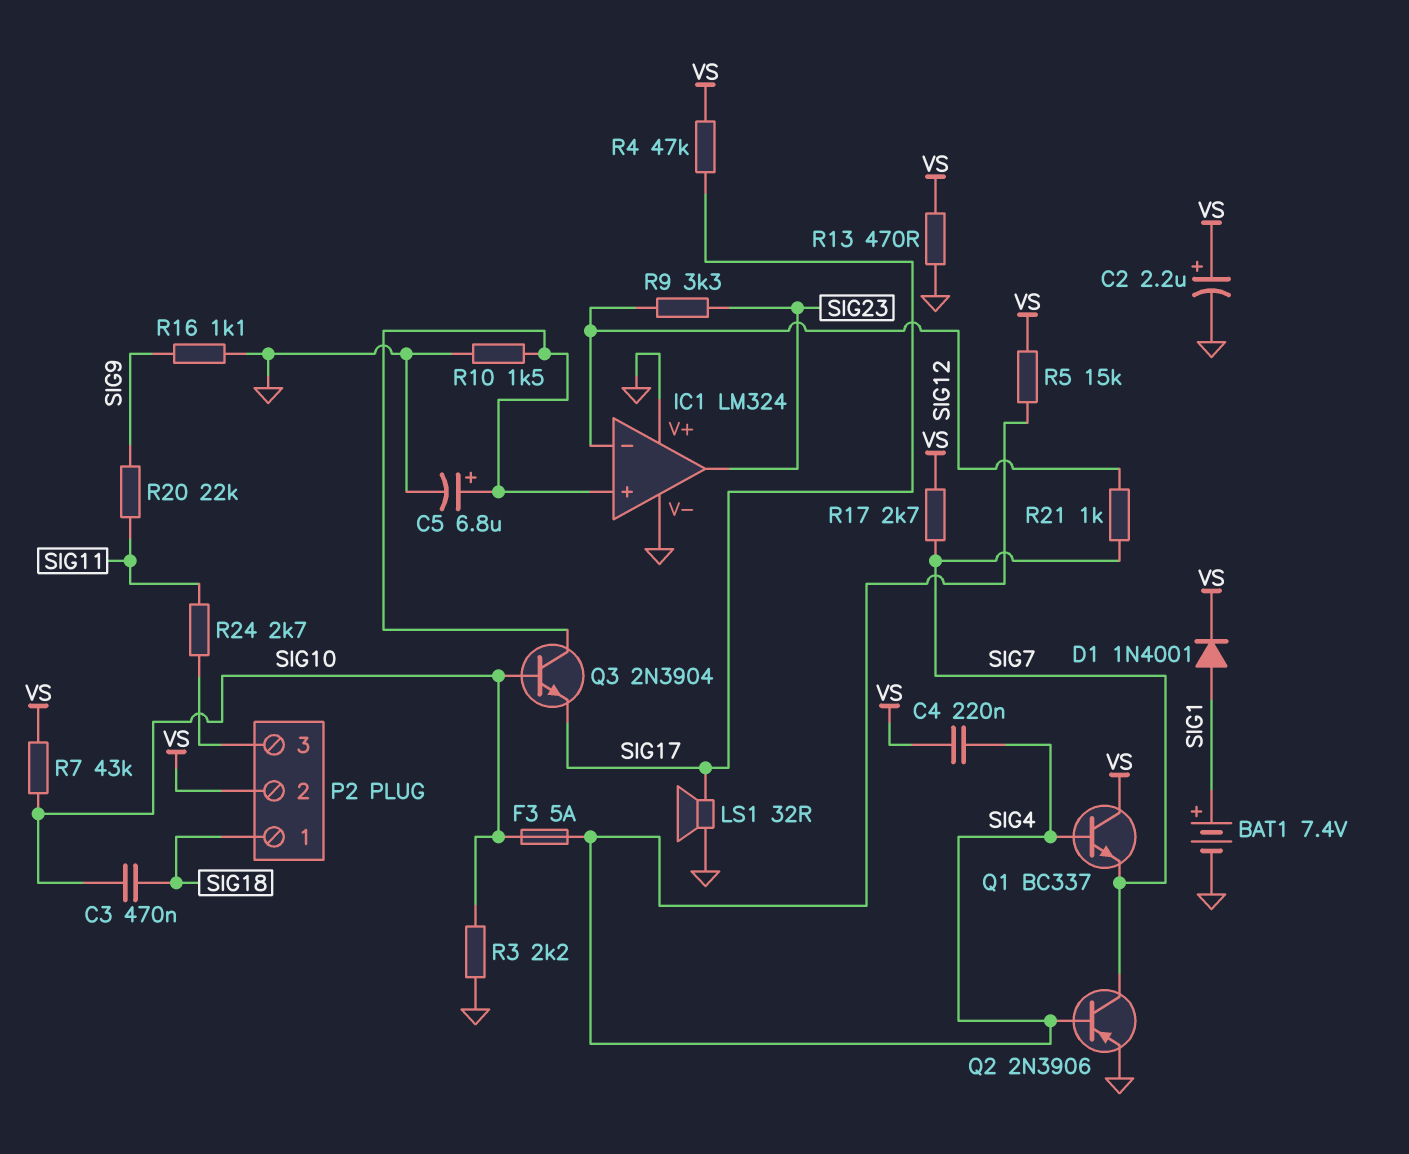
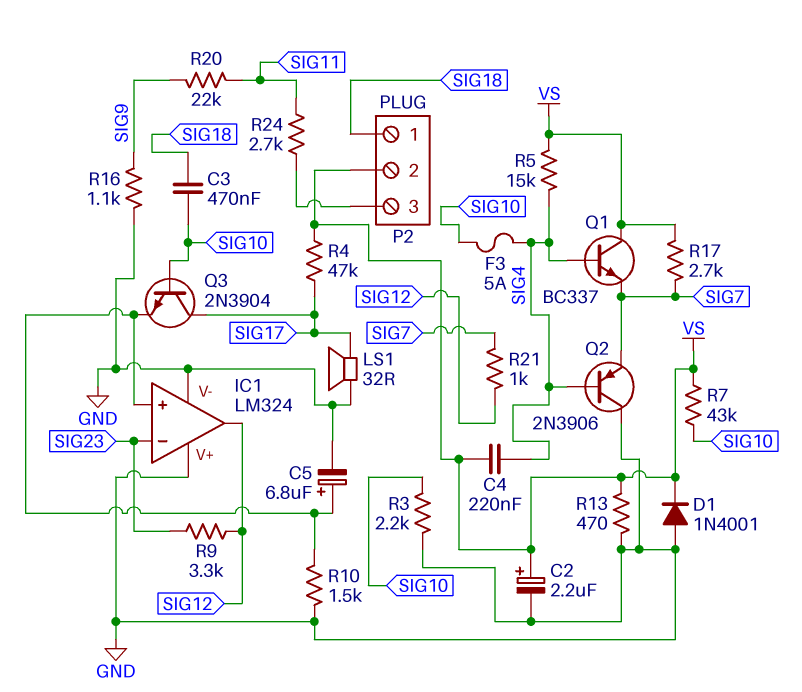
BAT1: 7.4V (plus SIG1, minus GND) -> none
D1: diode 1N4001 (A SIG1, K VS) -> diode 1N4001 (A GND, K VS)
IC1 pin in-: SIG12 -> SIG23
IC1 pin out: SIG23 -> SIG12
Q2: PNP 2N3906 (B SIG4, C SIG7, E GND) -> PNP 2N3906 (B SIG4, C GND, E SIG7)
Q3: NPN 2N3904 (B SIG10, C IC1/in+, E SIG17) -> NPN 2N3904 (B SIG10, C SIG17, E IC1/in+)

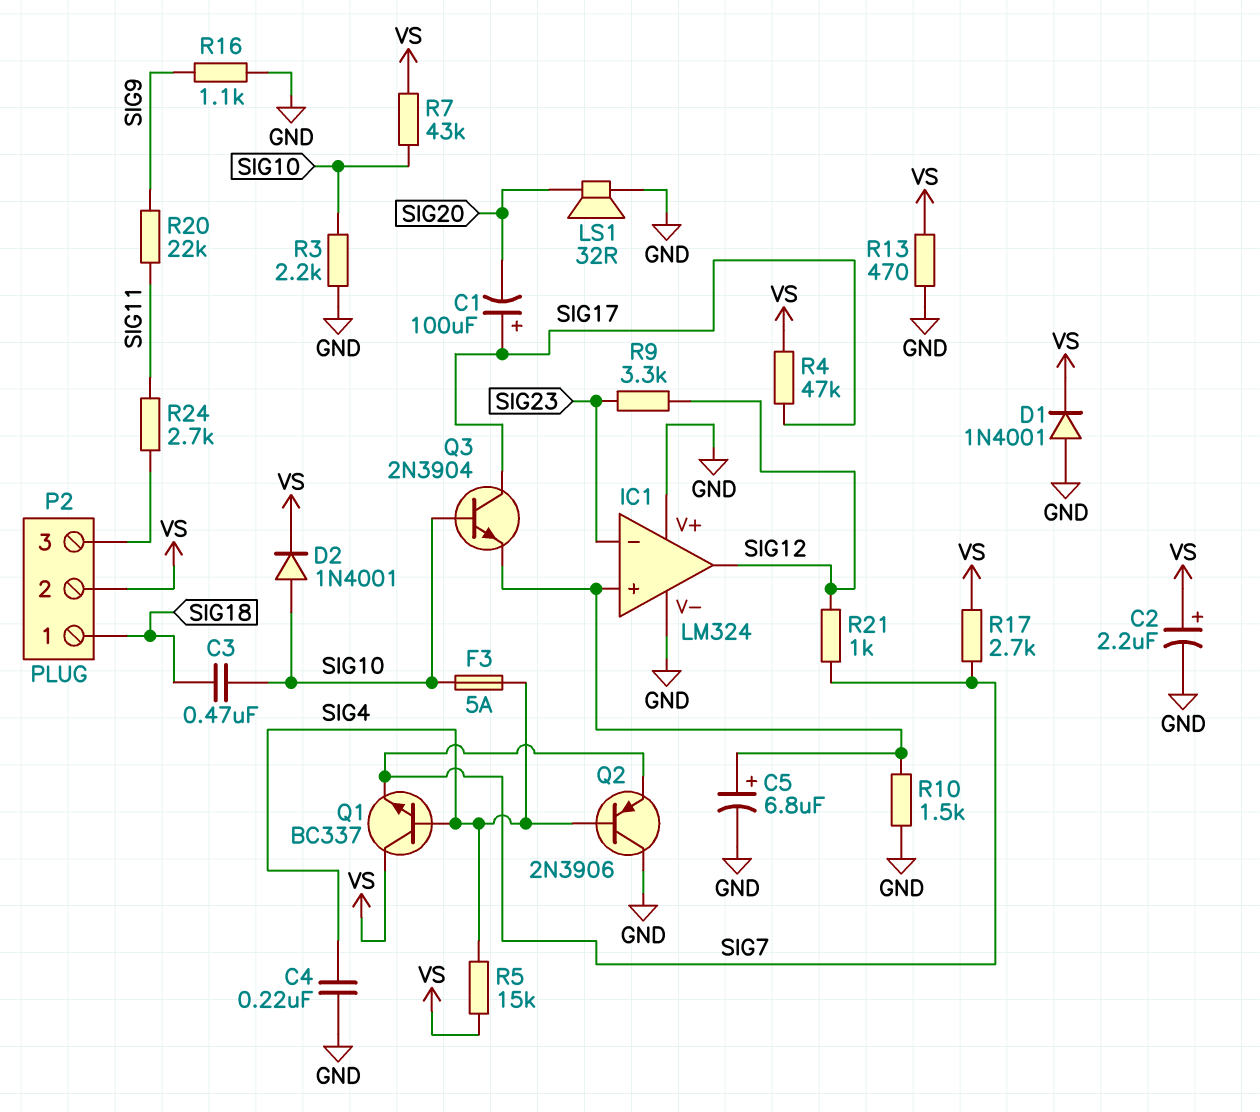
C1: none -> 100uF (plus SIG17, minus SIG20)
C4: 220nF (SIG4, VS) -> 220nF (GND, SIG4)
D2: none -> diode 1N4001 (A SIG10, K VS)
LS1: speaker 32R (GND, SIG17) -> speaker 32R (GND, SIG20)

